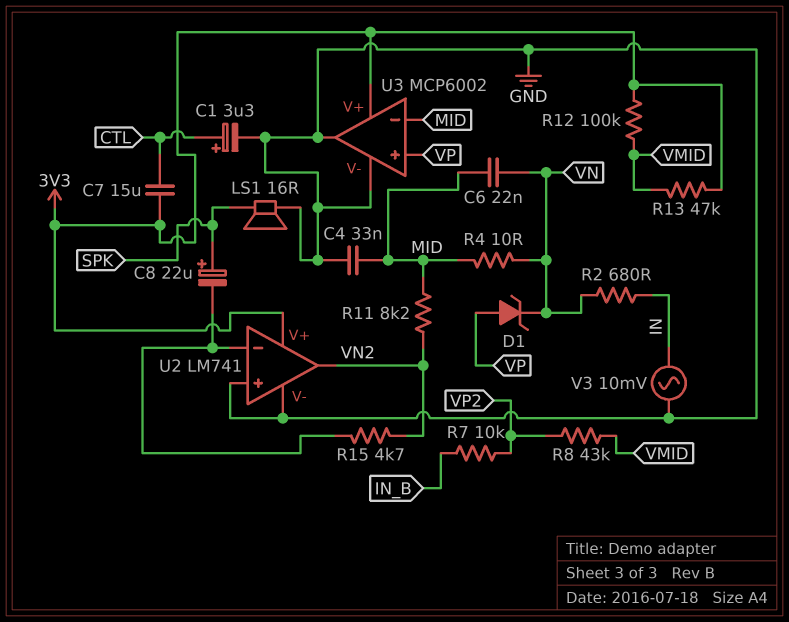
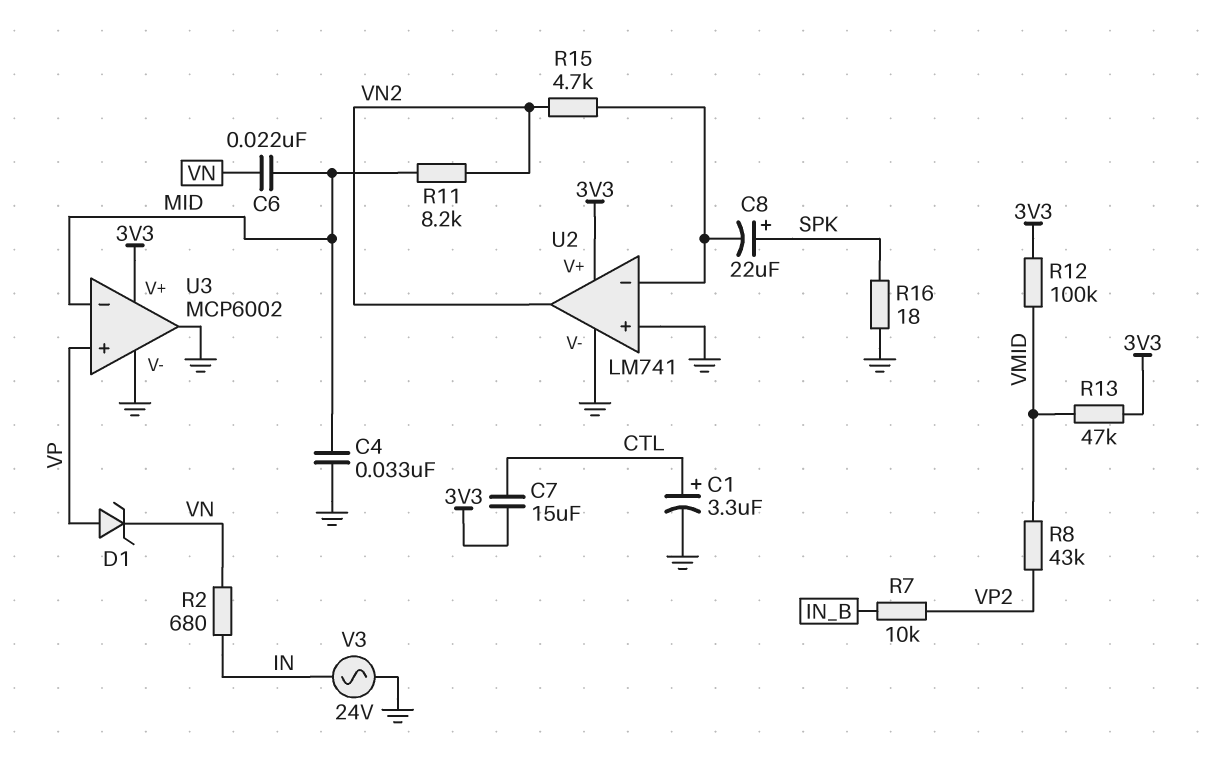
LS1: speaker 16R (GND, SPK) -> none
R4: 10 (MID, VN) -> none
R16: none -> 18 (GND, SPK)
V3: AC 10mV (GND, IN) -> AC 24V (GND, IN)

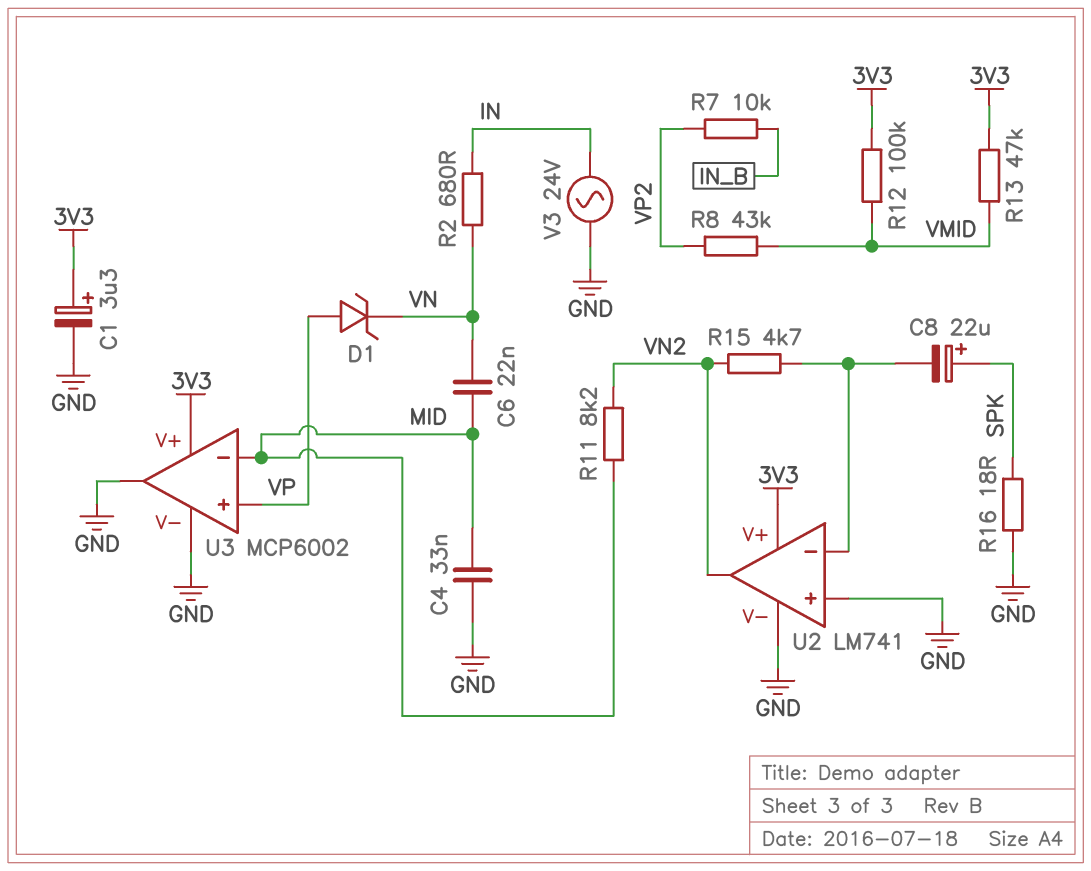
C1: 3.3uF (plus CTL, minus GND) -> 3.3uF (plus 3V3, minus GND)
C7: 15uF (3V3, CTL) -> none

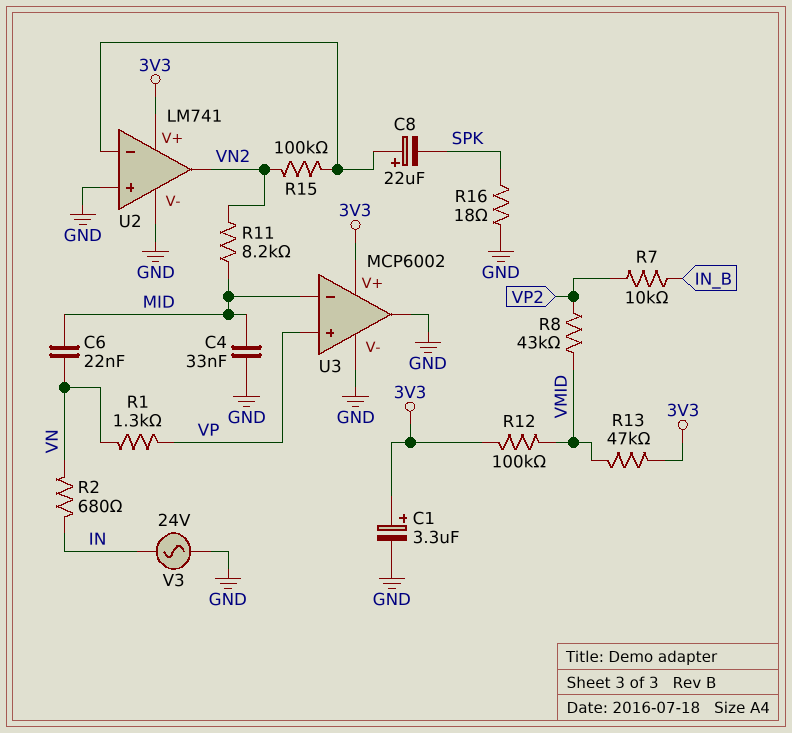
C8: 22uF (plus SPK, minus U2/in-) -> 22uF (plus U2/in-, minus SPK)
D1: zener (A VP, K VN) -> none
R1: none -> 1.3k (VN, VP)
R15: 4.7k (U2/in-, VN2) -> 100k (U2/in-, VN2)

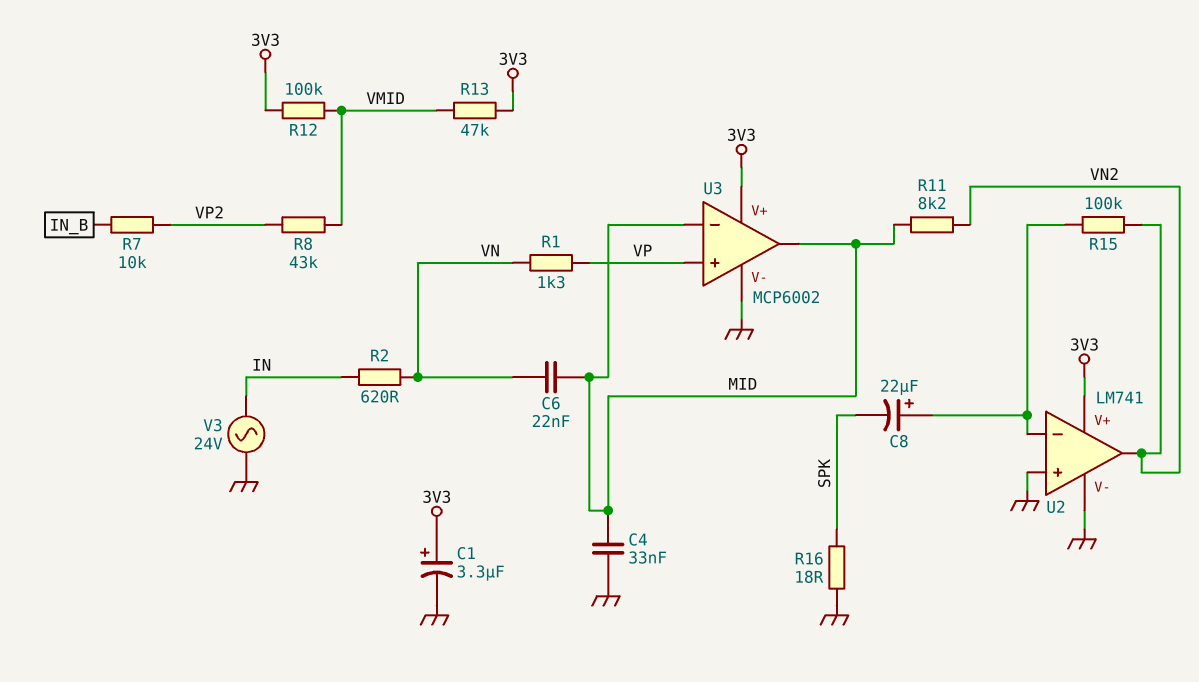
R2: 680 (IN, VN) -> 620 (IN, VN)
U3 pin out: GND -> MID

